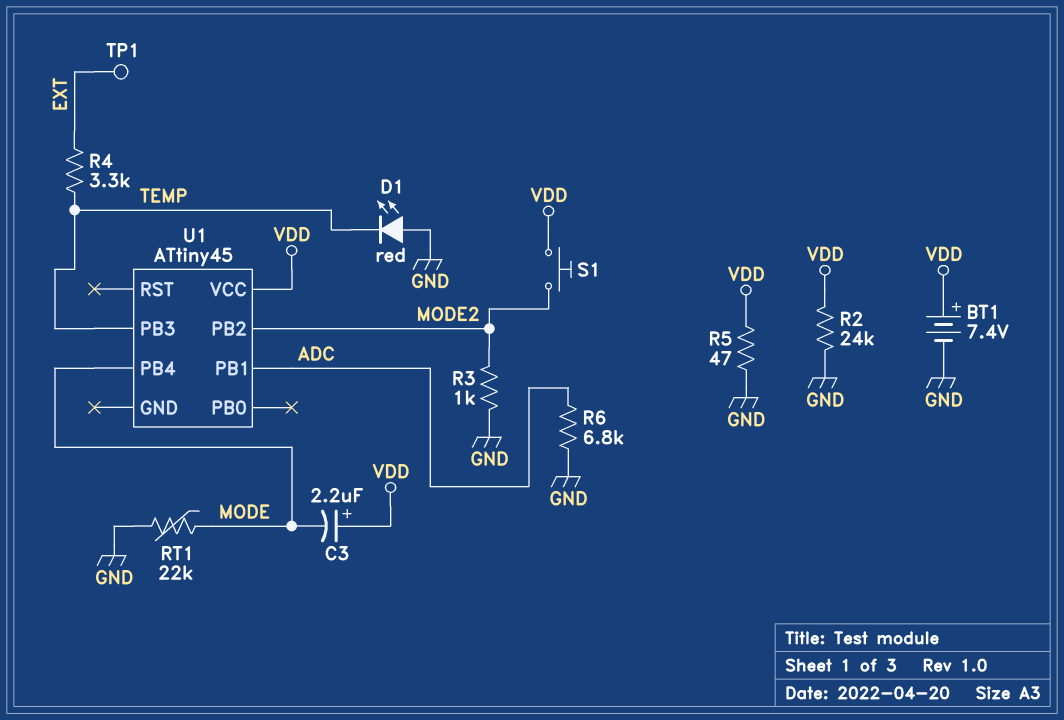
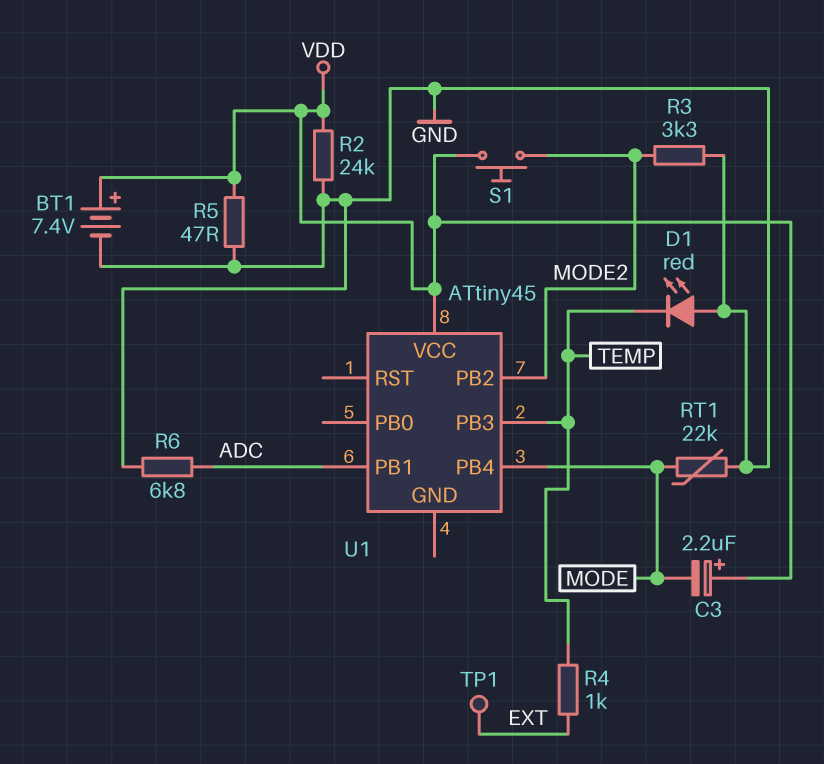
R3: 1k (GND, MODE2) -> 3.3k (GND, MODE2)
R4: 3.3k (EXT, TEMP) -> 1k (EXT, TEMP)

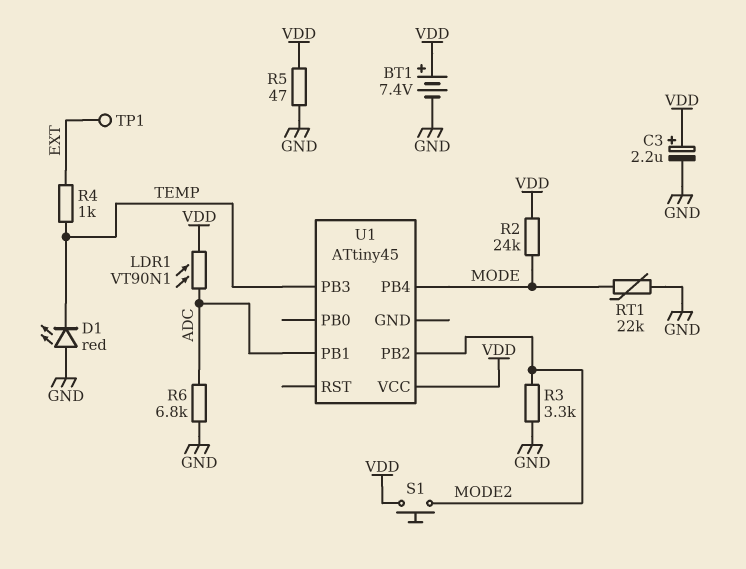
C3: 2.2uF (plus VDD, minus MODE) -> 2.2uF (plus VDD, minus GND)
LDR1: none -> VT90N1 (ADC, VDD)
R2: 24k (GND, VDD) -> 24k (MODE, VDD)

